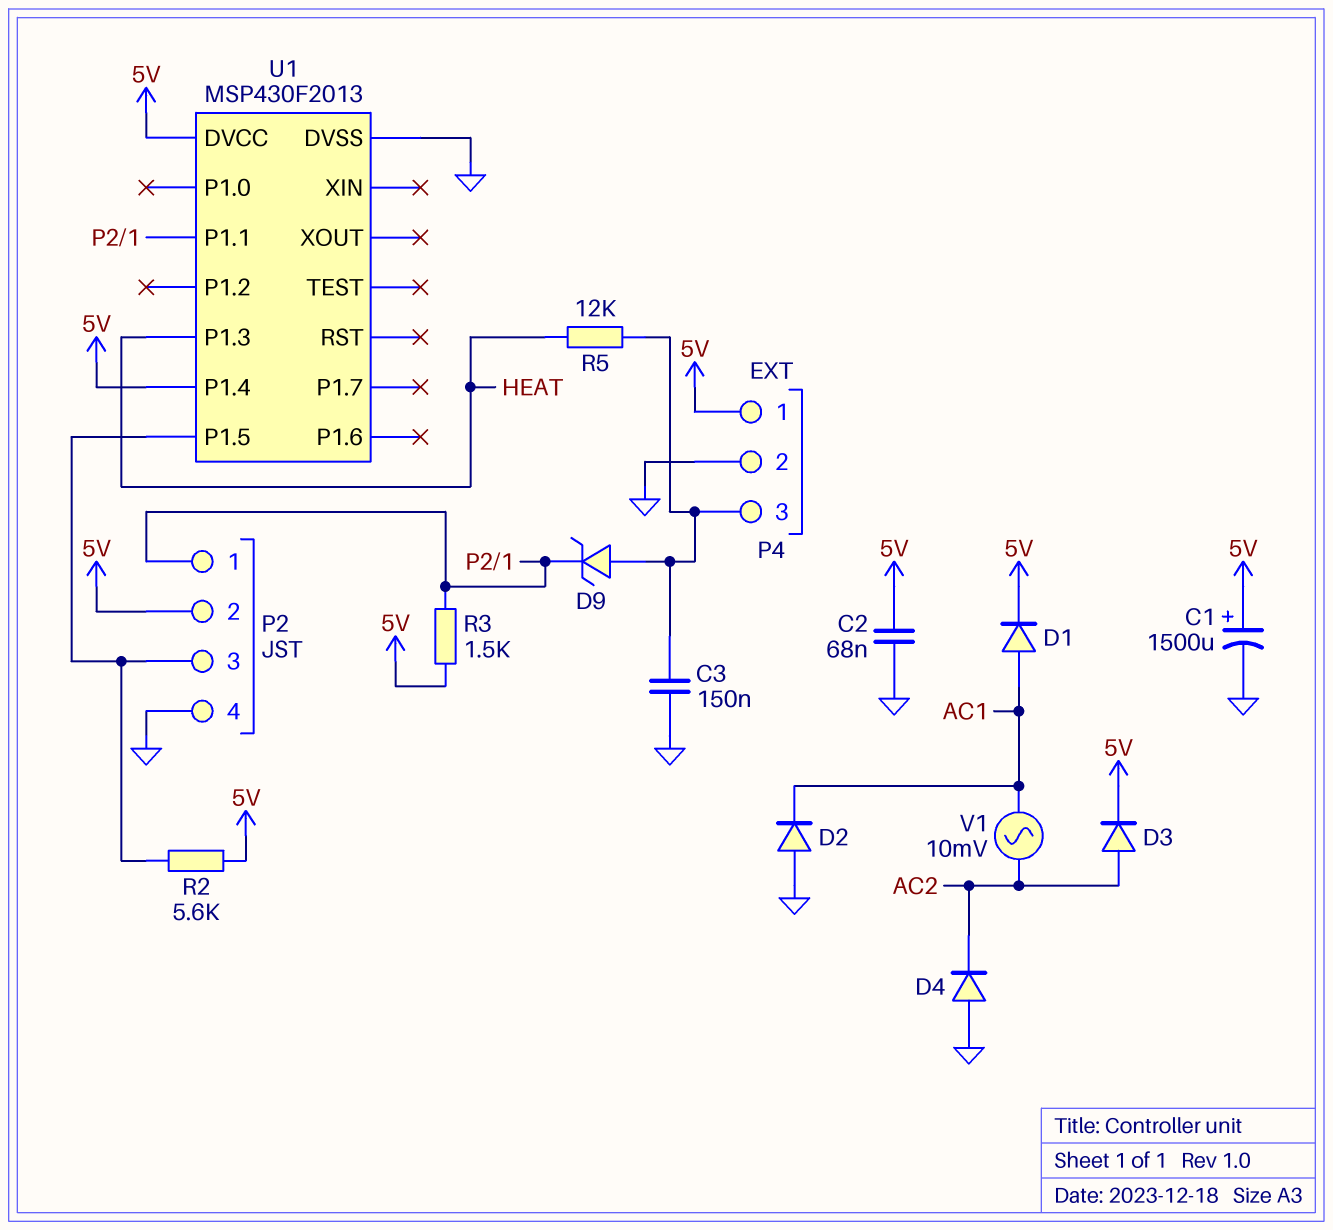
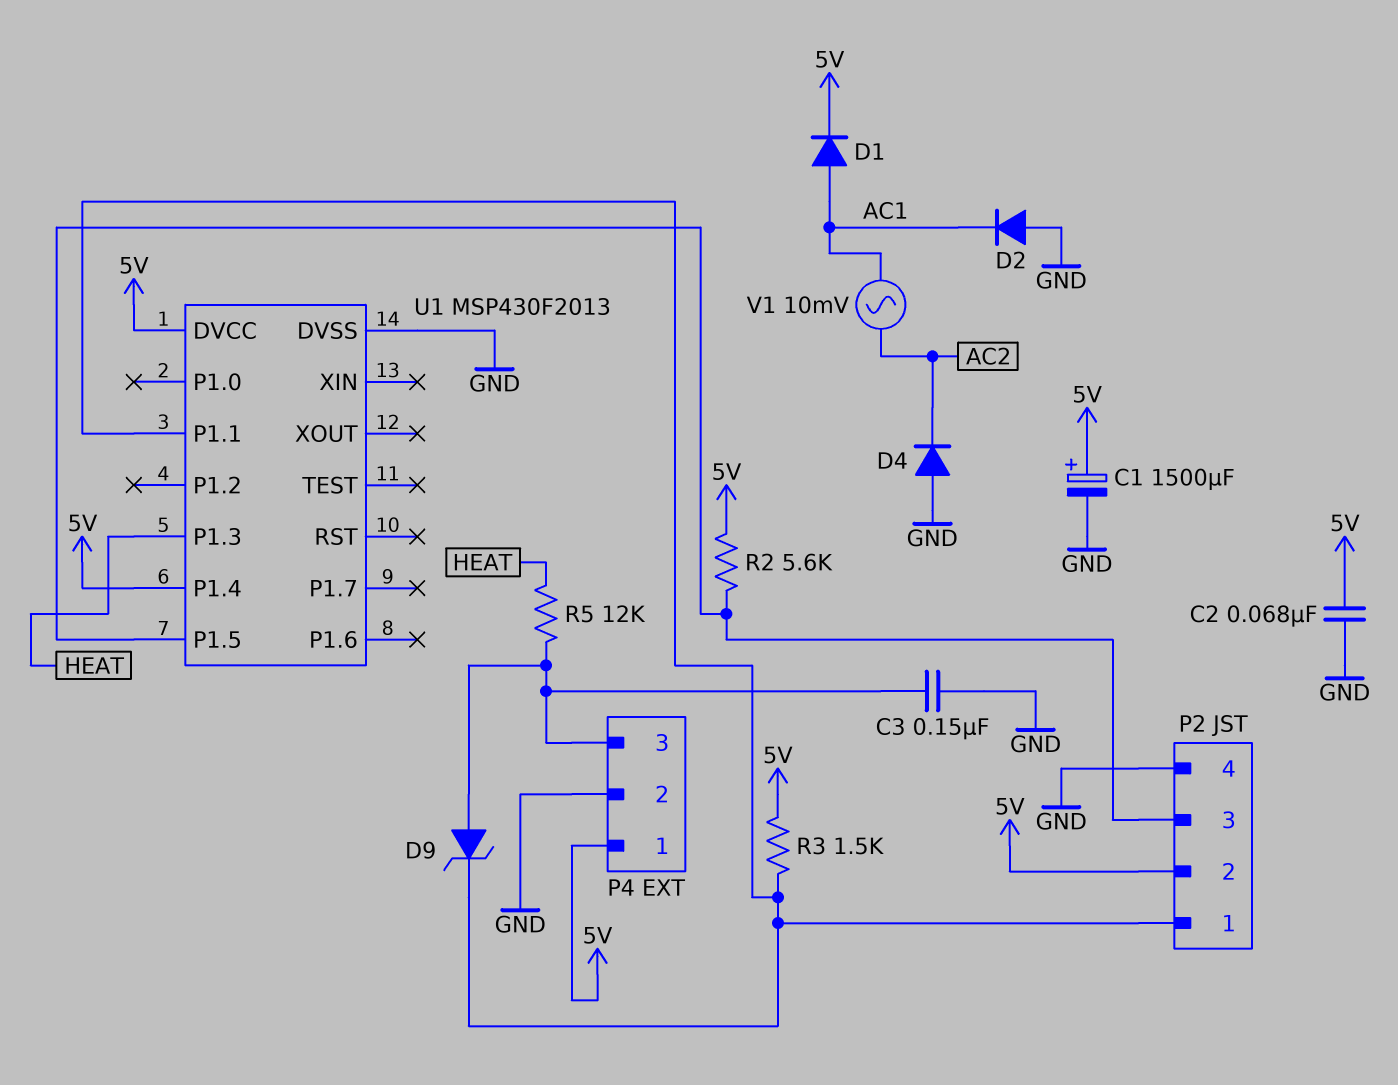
D3: diode (A AC2, K 5V) -> none

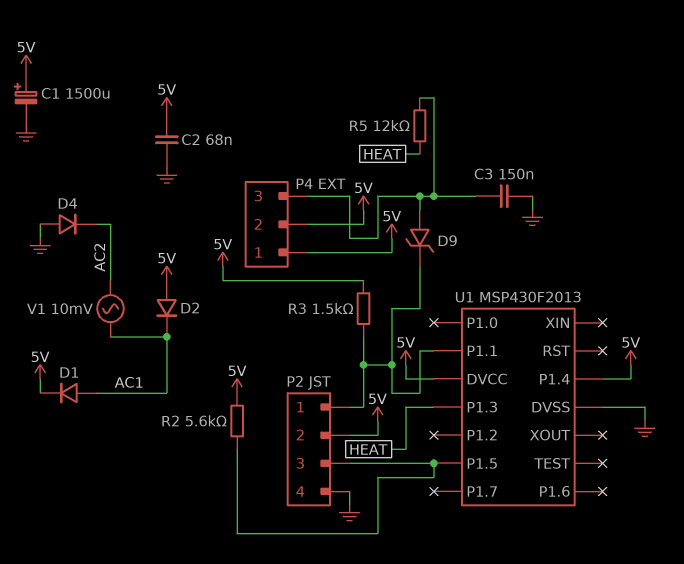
D2: diode (A GND, K AC1) -> diode (A 5V, K AC1)
P4 pin 2: GND -> 5V

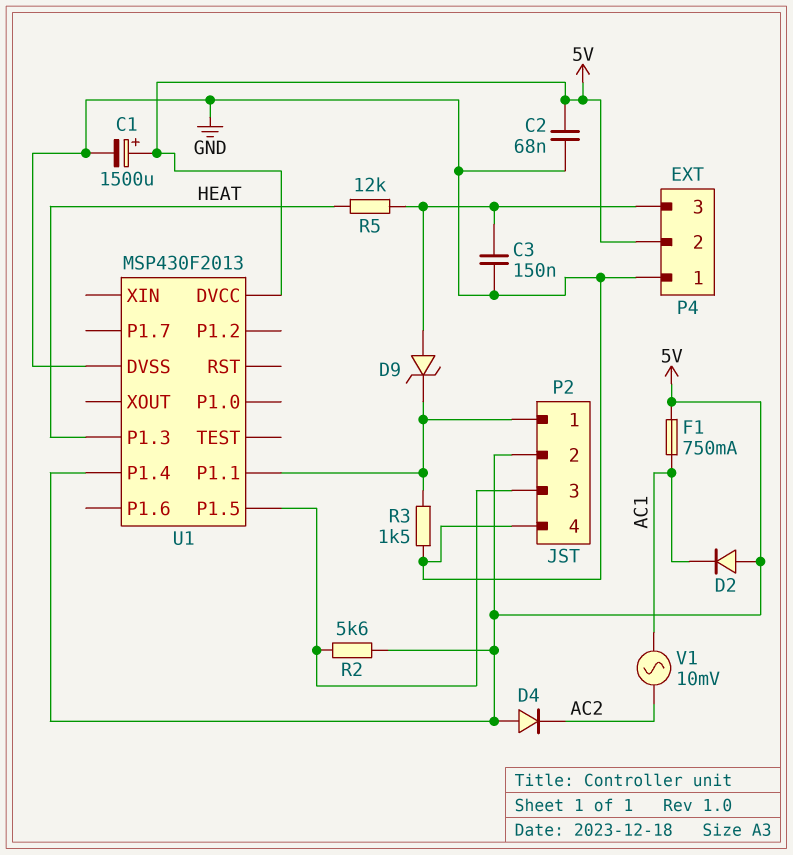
D1: diode (A AC1, K 5V) -> none
D4: diode (A GND, K AC2) -> diode (A 5V, K AC2)
F1: none -> 750mA (5V, AC1)
P4 pin 1: 5V -> GND
R3: 1.5k (5V, P2/1) -> 1.5k (GND, P2/1)

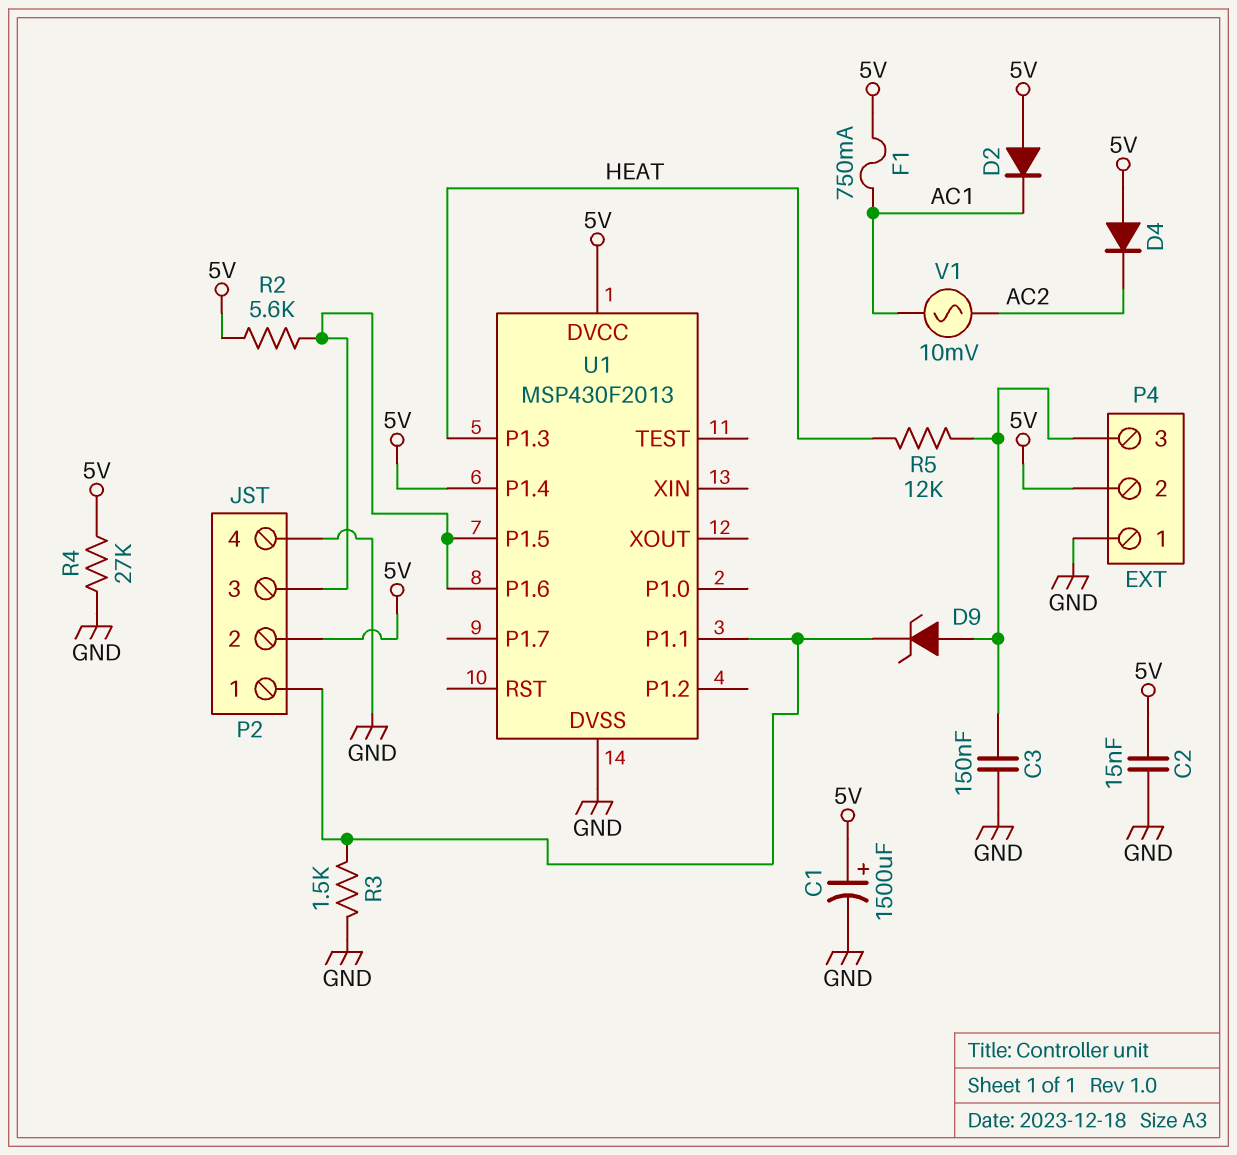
C2: 68nF (5V, GND) -> 15nF (5V, GND)
R4: none -> 27k (5V, GND)
U1 pin P1.6: none -> P2/3

